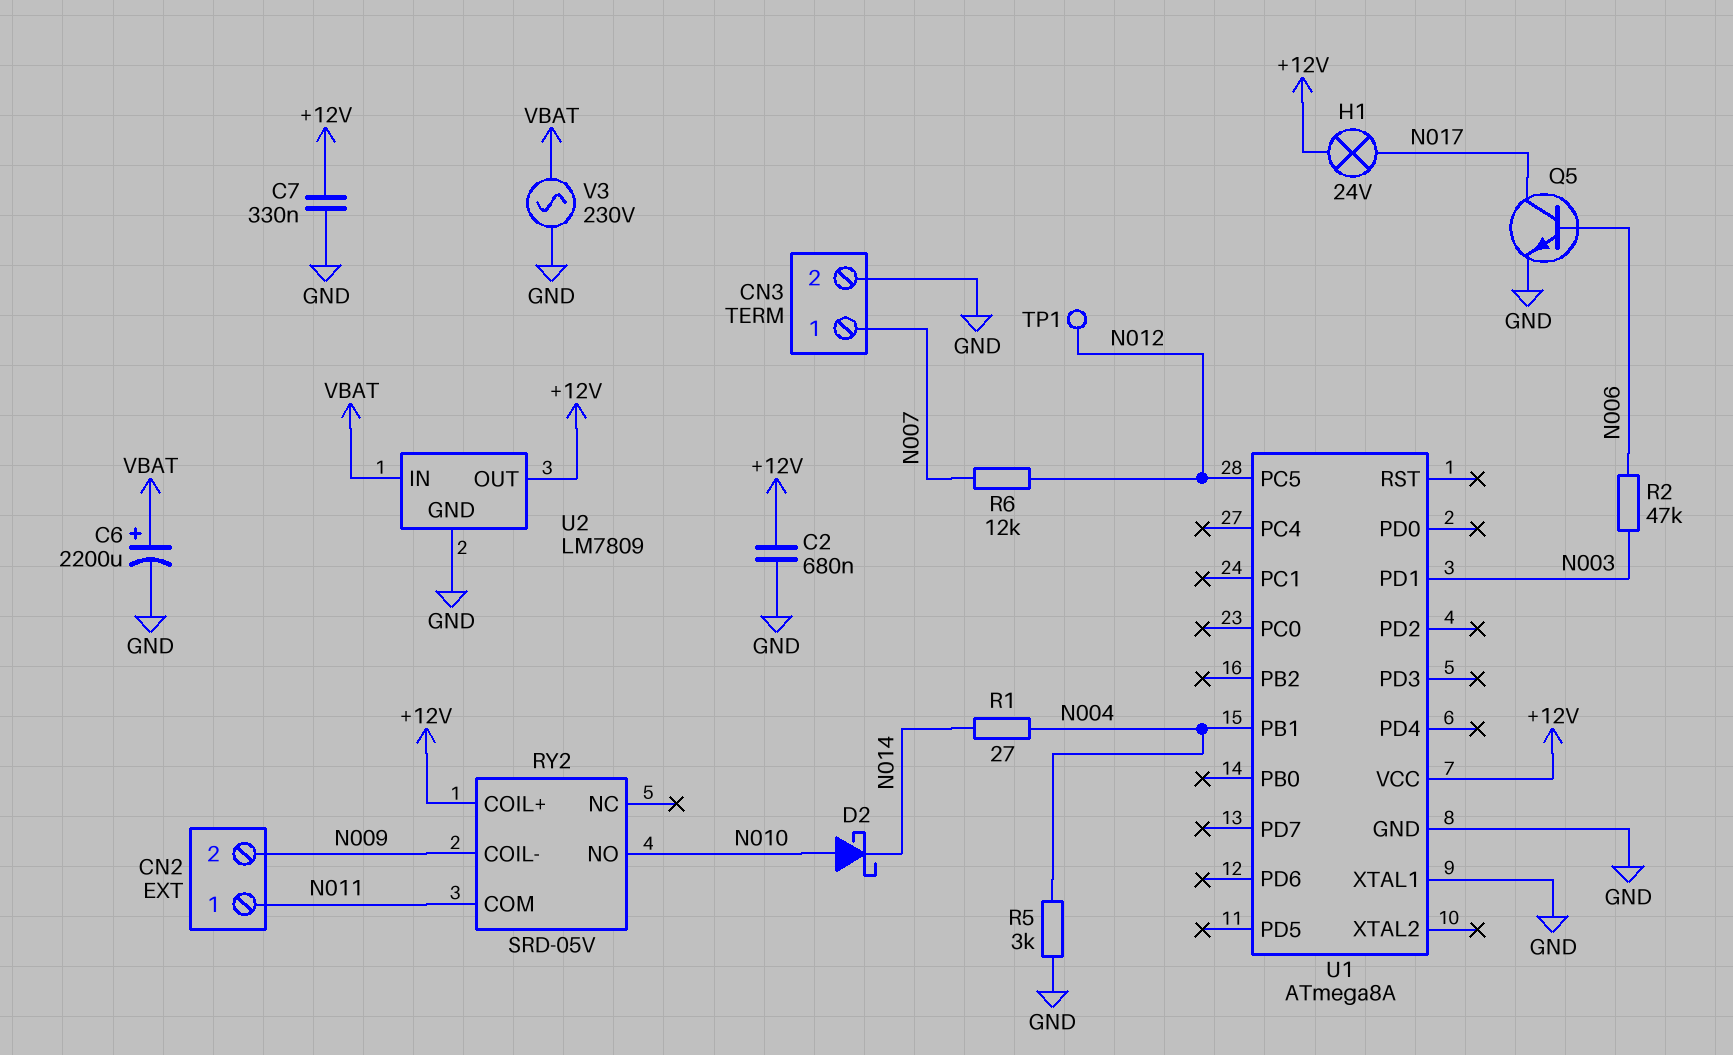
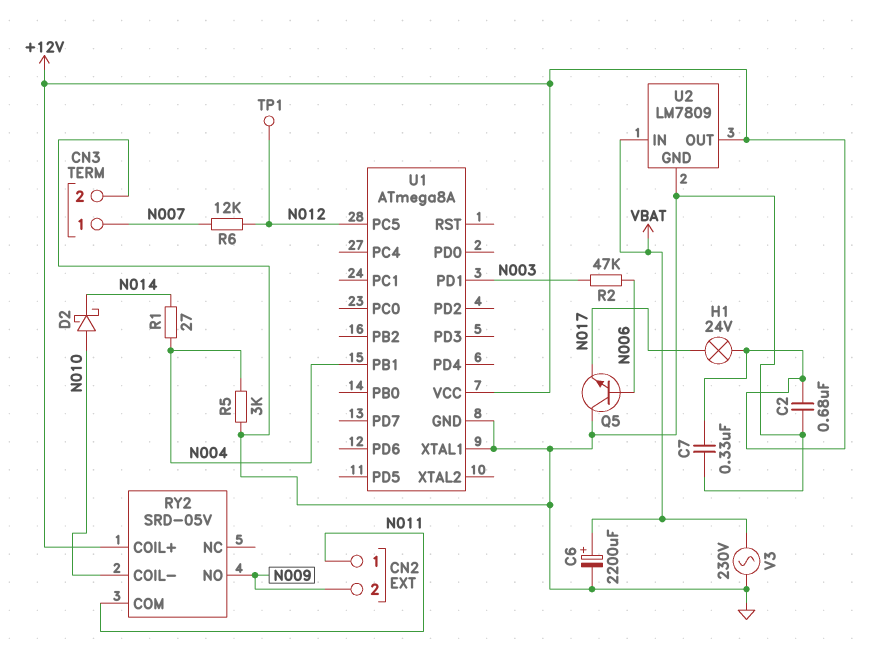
Q5: NPN (B N006, C N017, E GND) -> NPN (B N006, C GND, E N017)
RY2 pin COIL-: N009 -> N010
RY2 pin NO: N010 -> N009

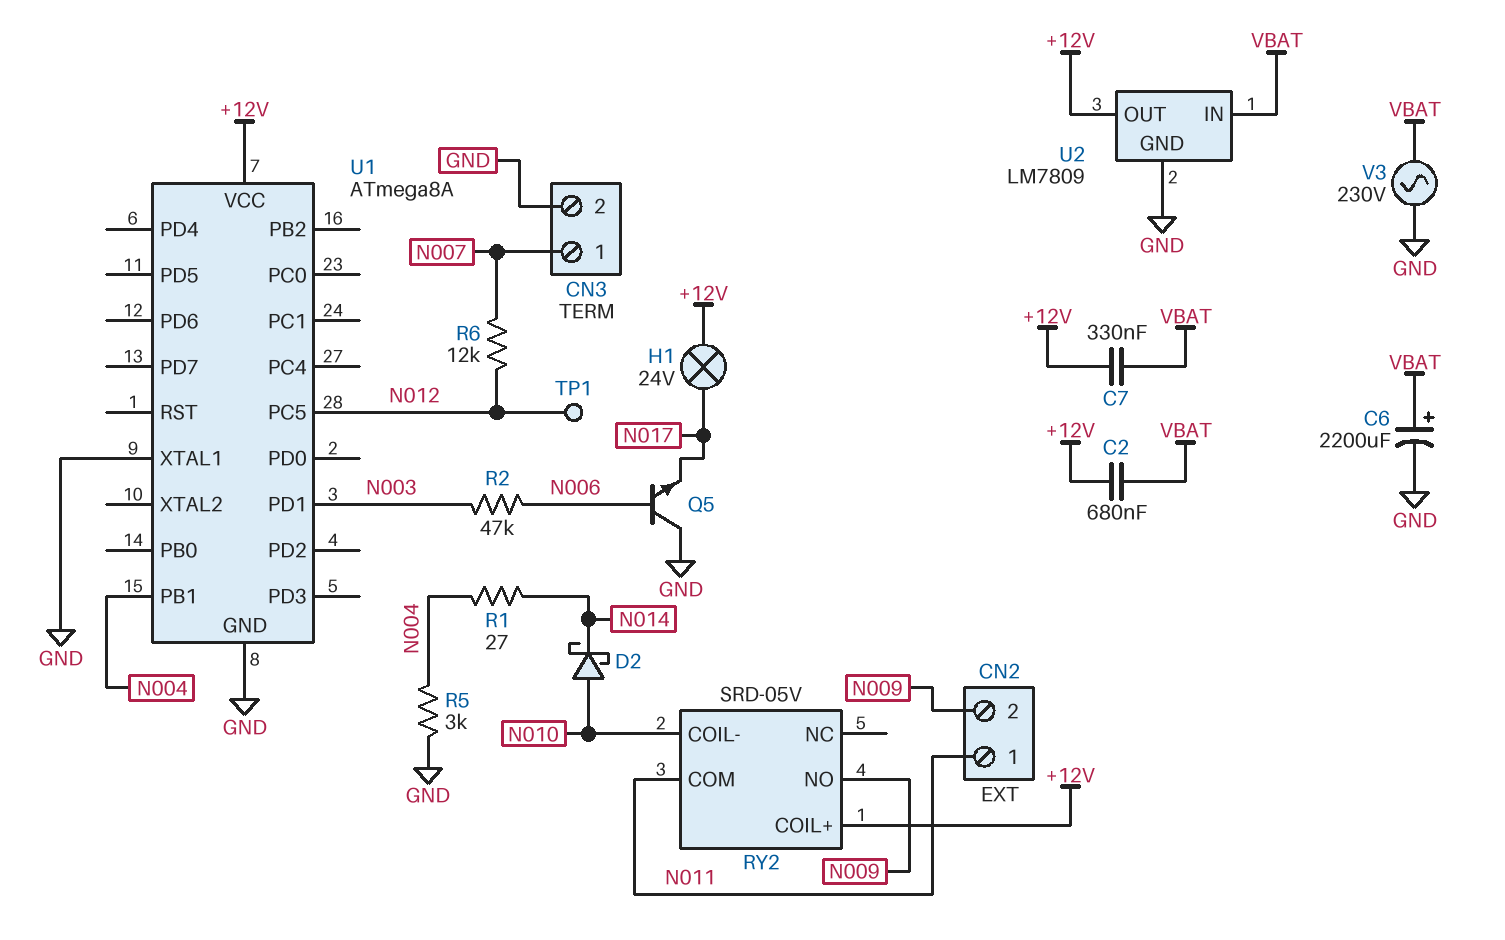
C2: 680nF (+12V, GND) -> 680nF (+12V, VBAT)
C7: 330nF (+12V, GND) -> 330nF (+12V, VBAT)

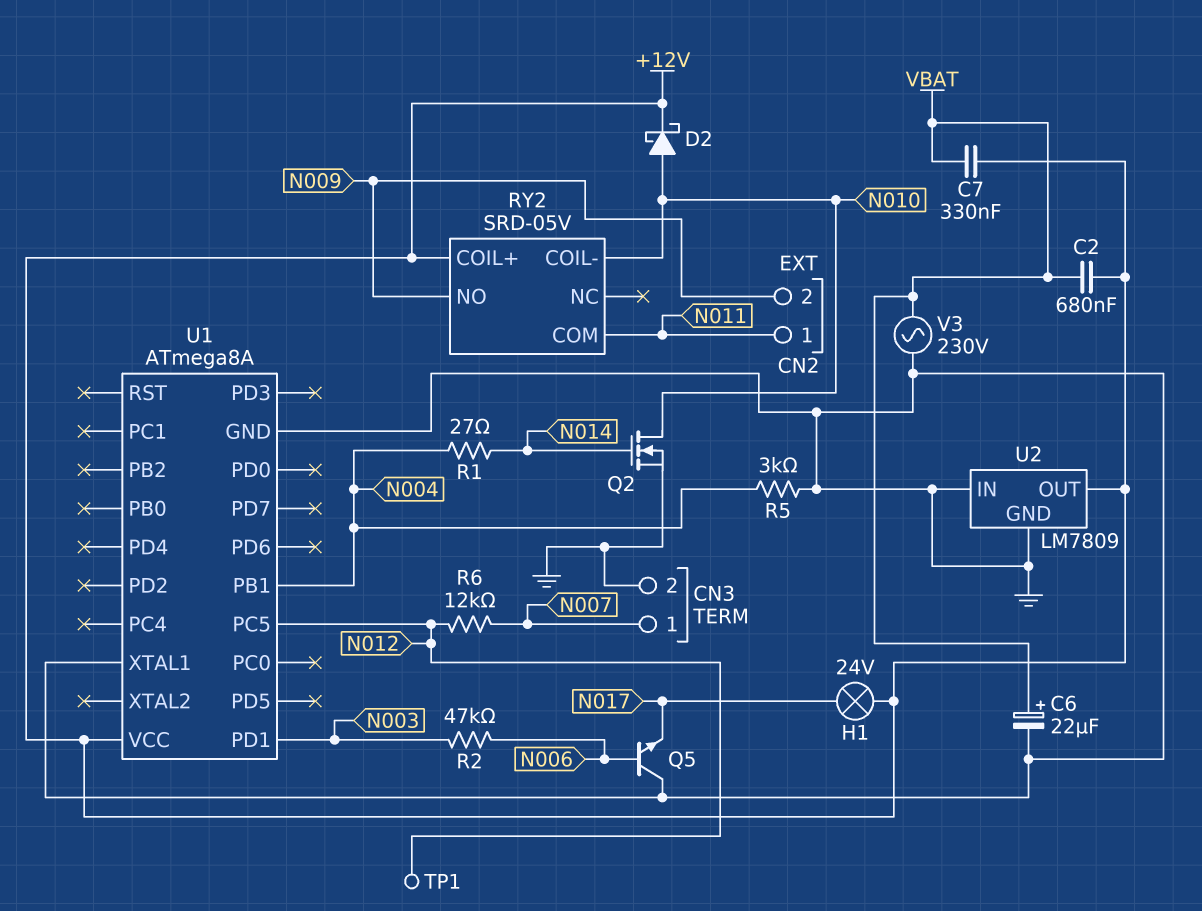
C6: 2200uF (plus VBAT, minus GND) -> 22uF (plus VBAT, minus GND)
D2: schottky (A N010, K N014) -> schottky (A N010, K +12V)
Q2: none -> NMOS (G N014, D N010, S GND)
U2 pin IN: VBAT -> GND

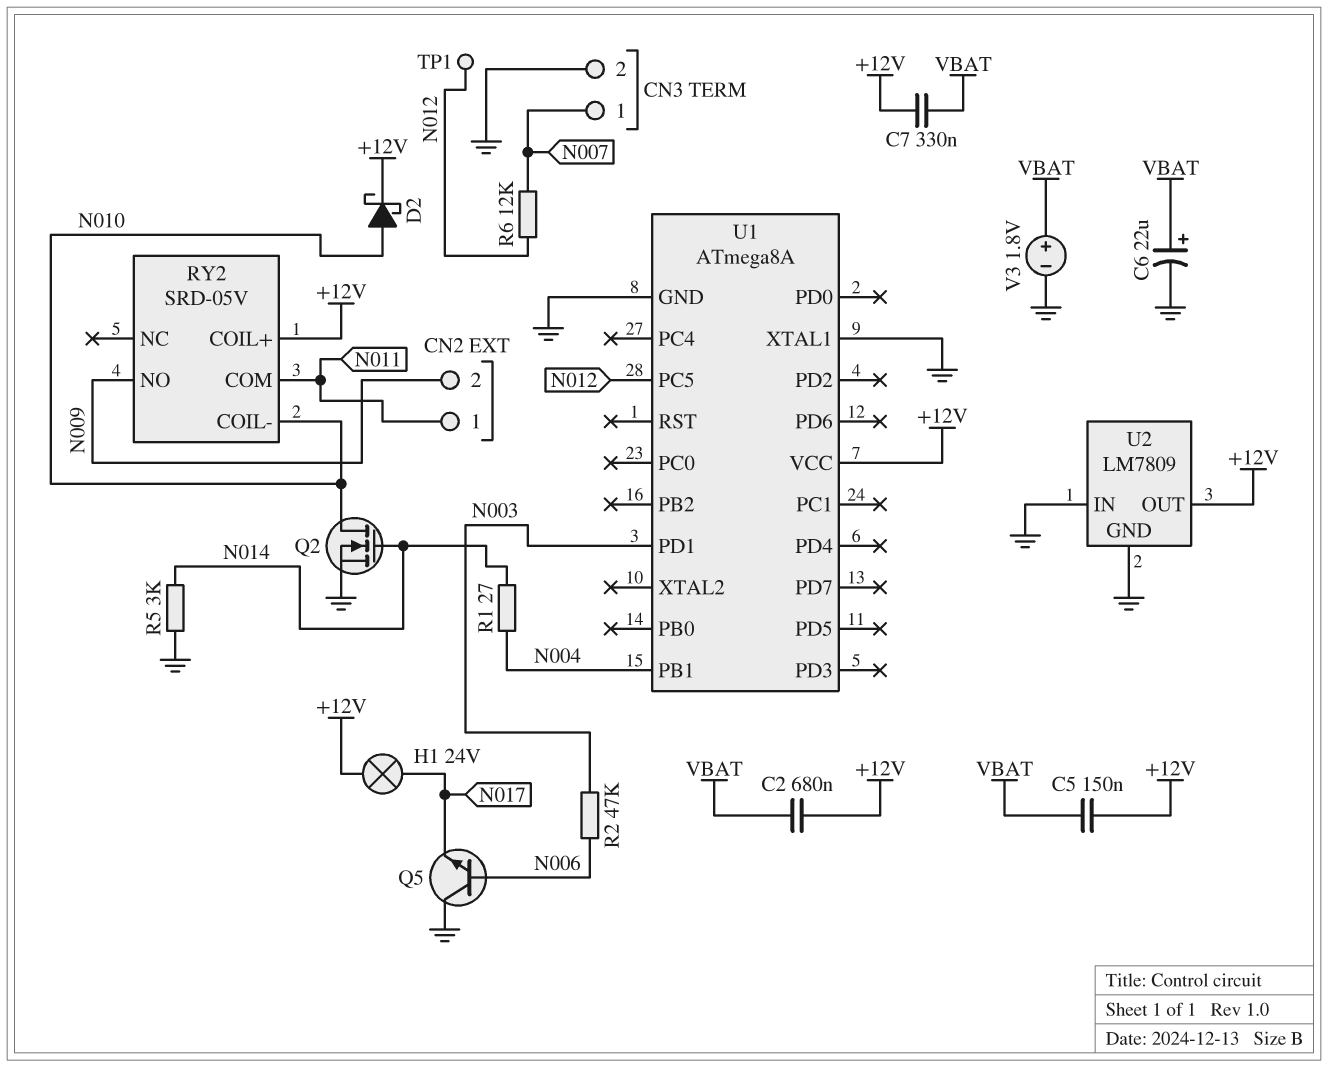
C5: none -> 150nF (+12V, VBAT)
R5: 3k (GND, N004) -> 3k (GND, N014)
V3: AC 230V (GND, VBAT) -> 1.8V (plus VBAT, minus GND)

